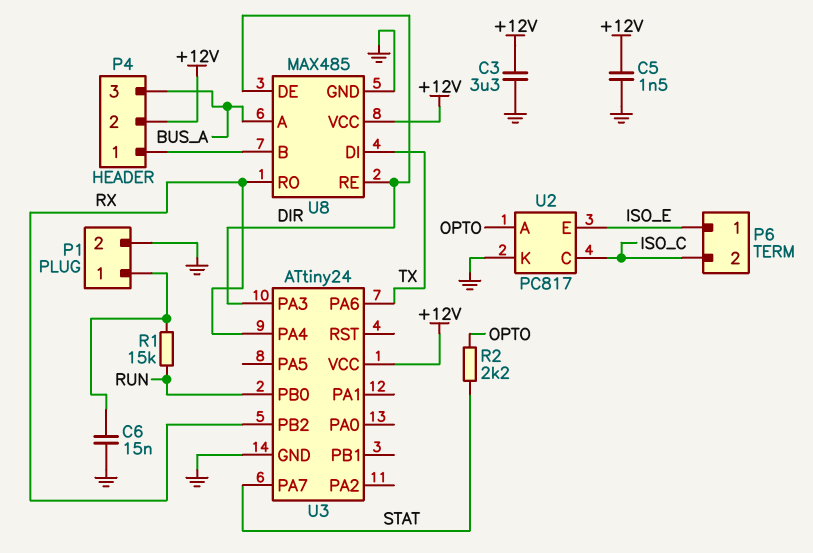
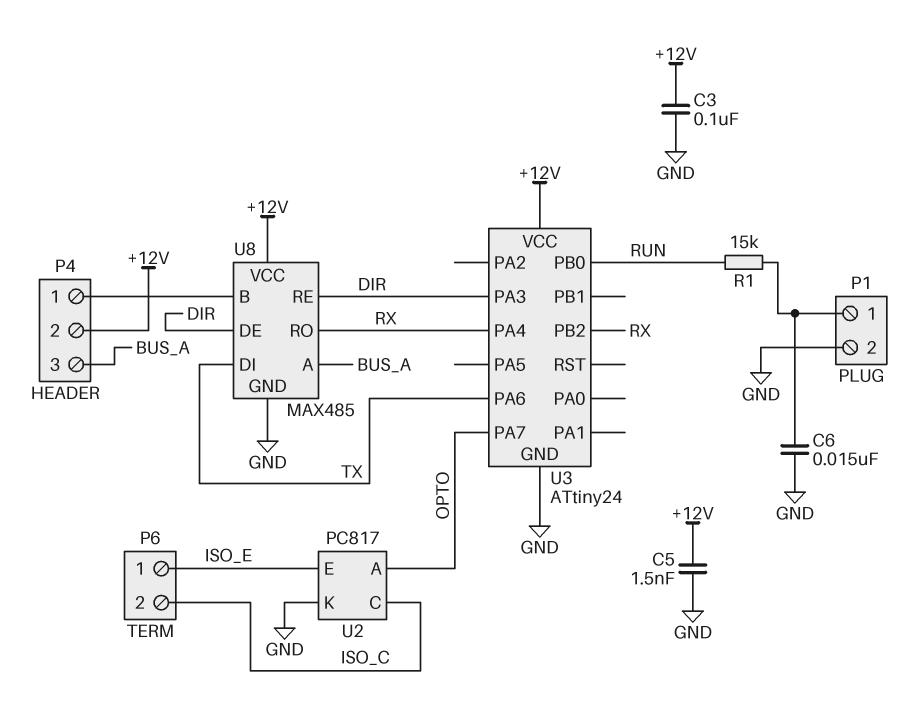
C3: 3.3uF (+12V, GND) -> 100nF (+12V, GND)
R2: 2.2k (OPTO, STAT) -> none
U3 pin PA7: STAT -> OPTO

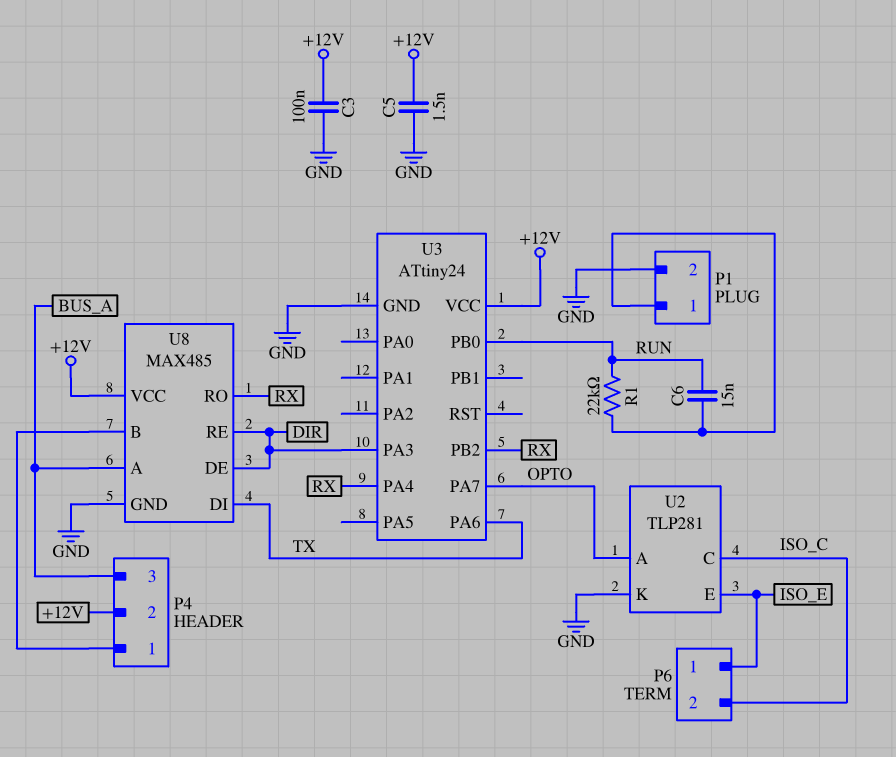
C6: 15nF (GND, P1/1) -> 15nF (P1/1, RUN)
R1: 15k (P1/1, RUN) -> 22k (P1/1, RUN)
U2: PC817 -> TLP281

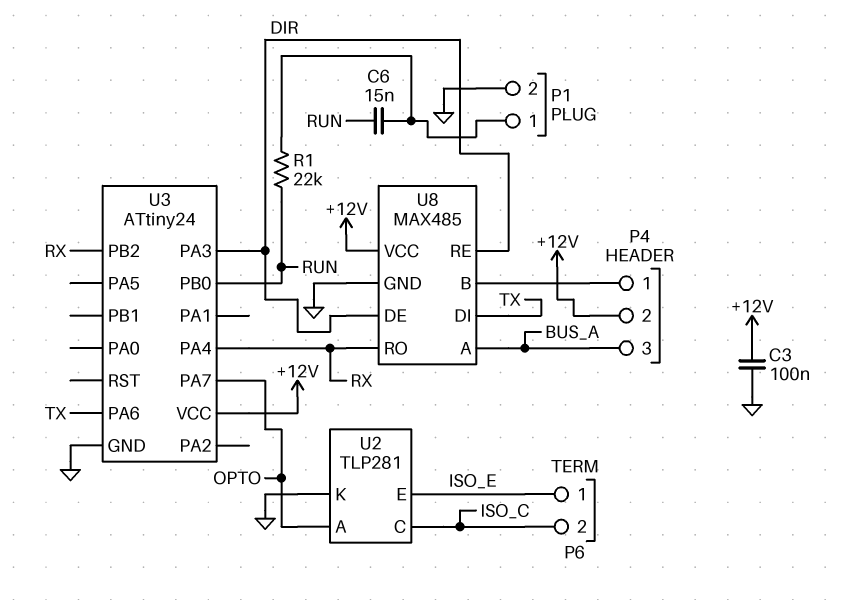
C5: 1.5nF (+12V, GND) -> none

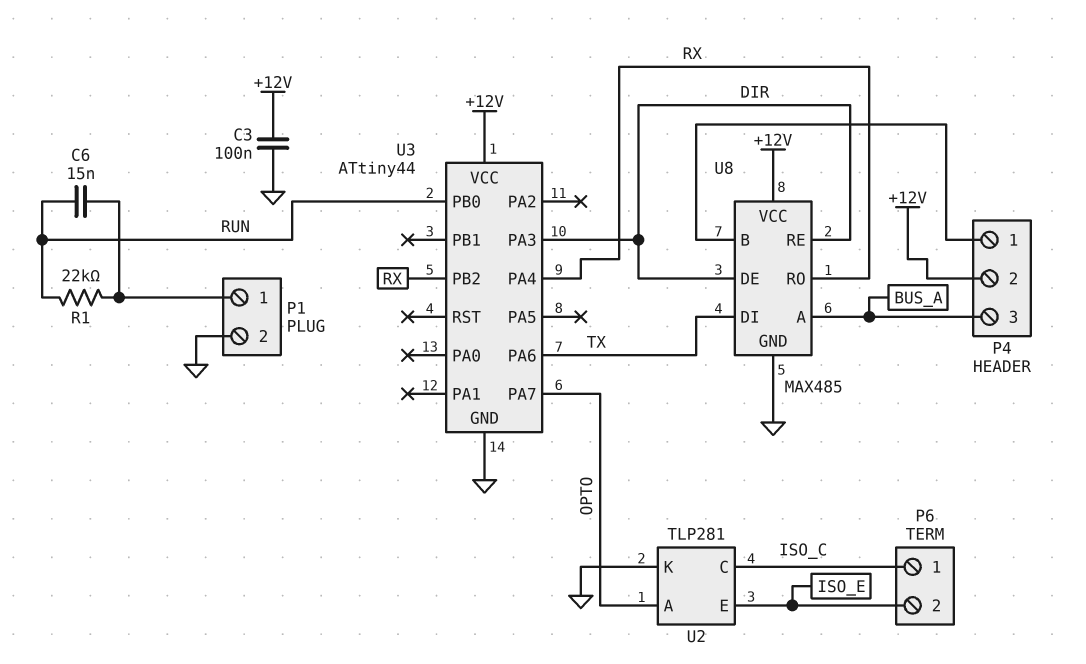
P6 pin 1: ISO_E -> ISO_C
P6 pin 2: ISO_C -> ISO_E
U3: ATtiny24 -> ATtiny44

